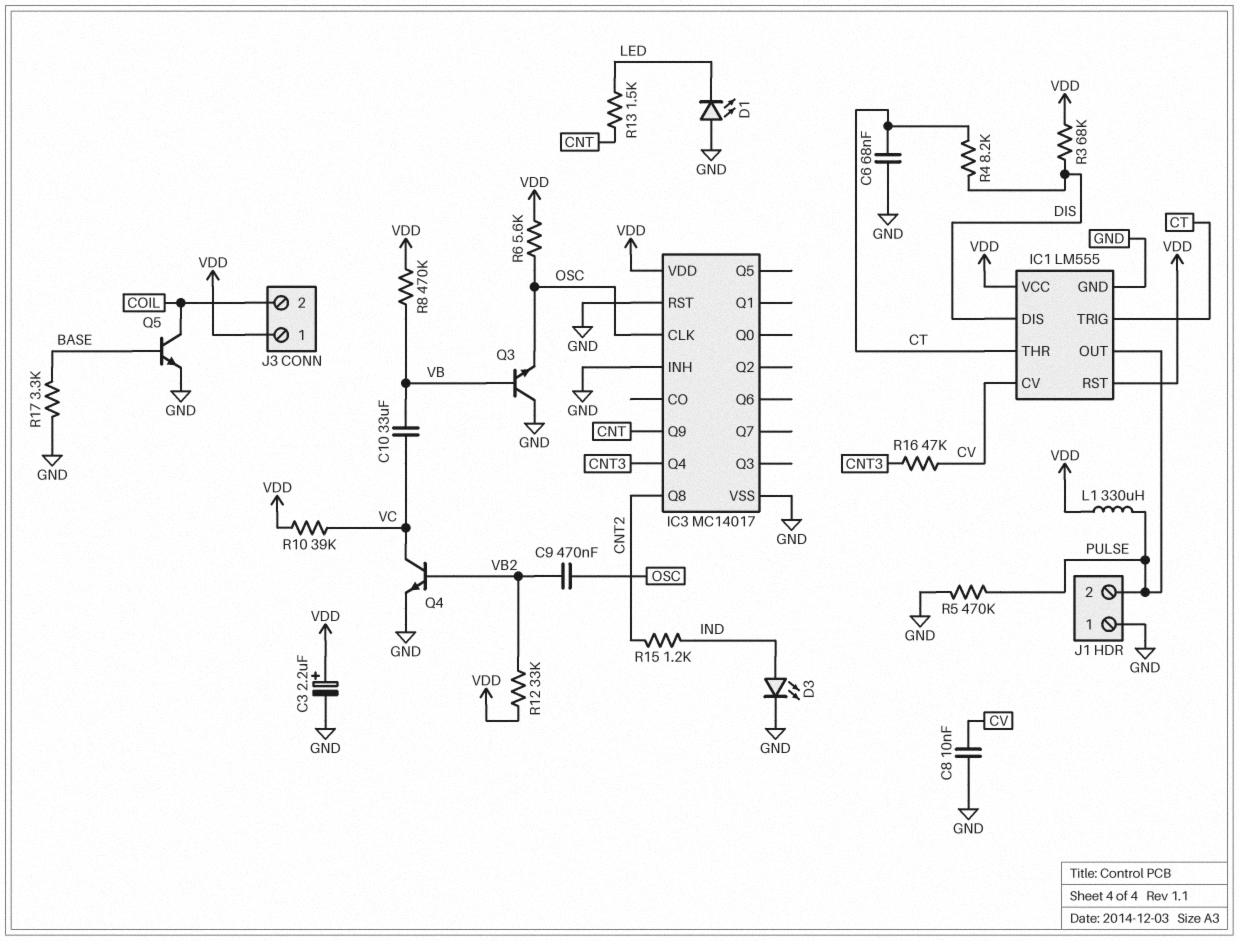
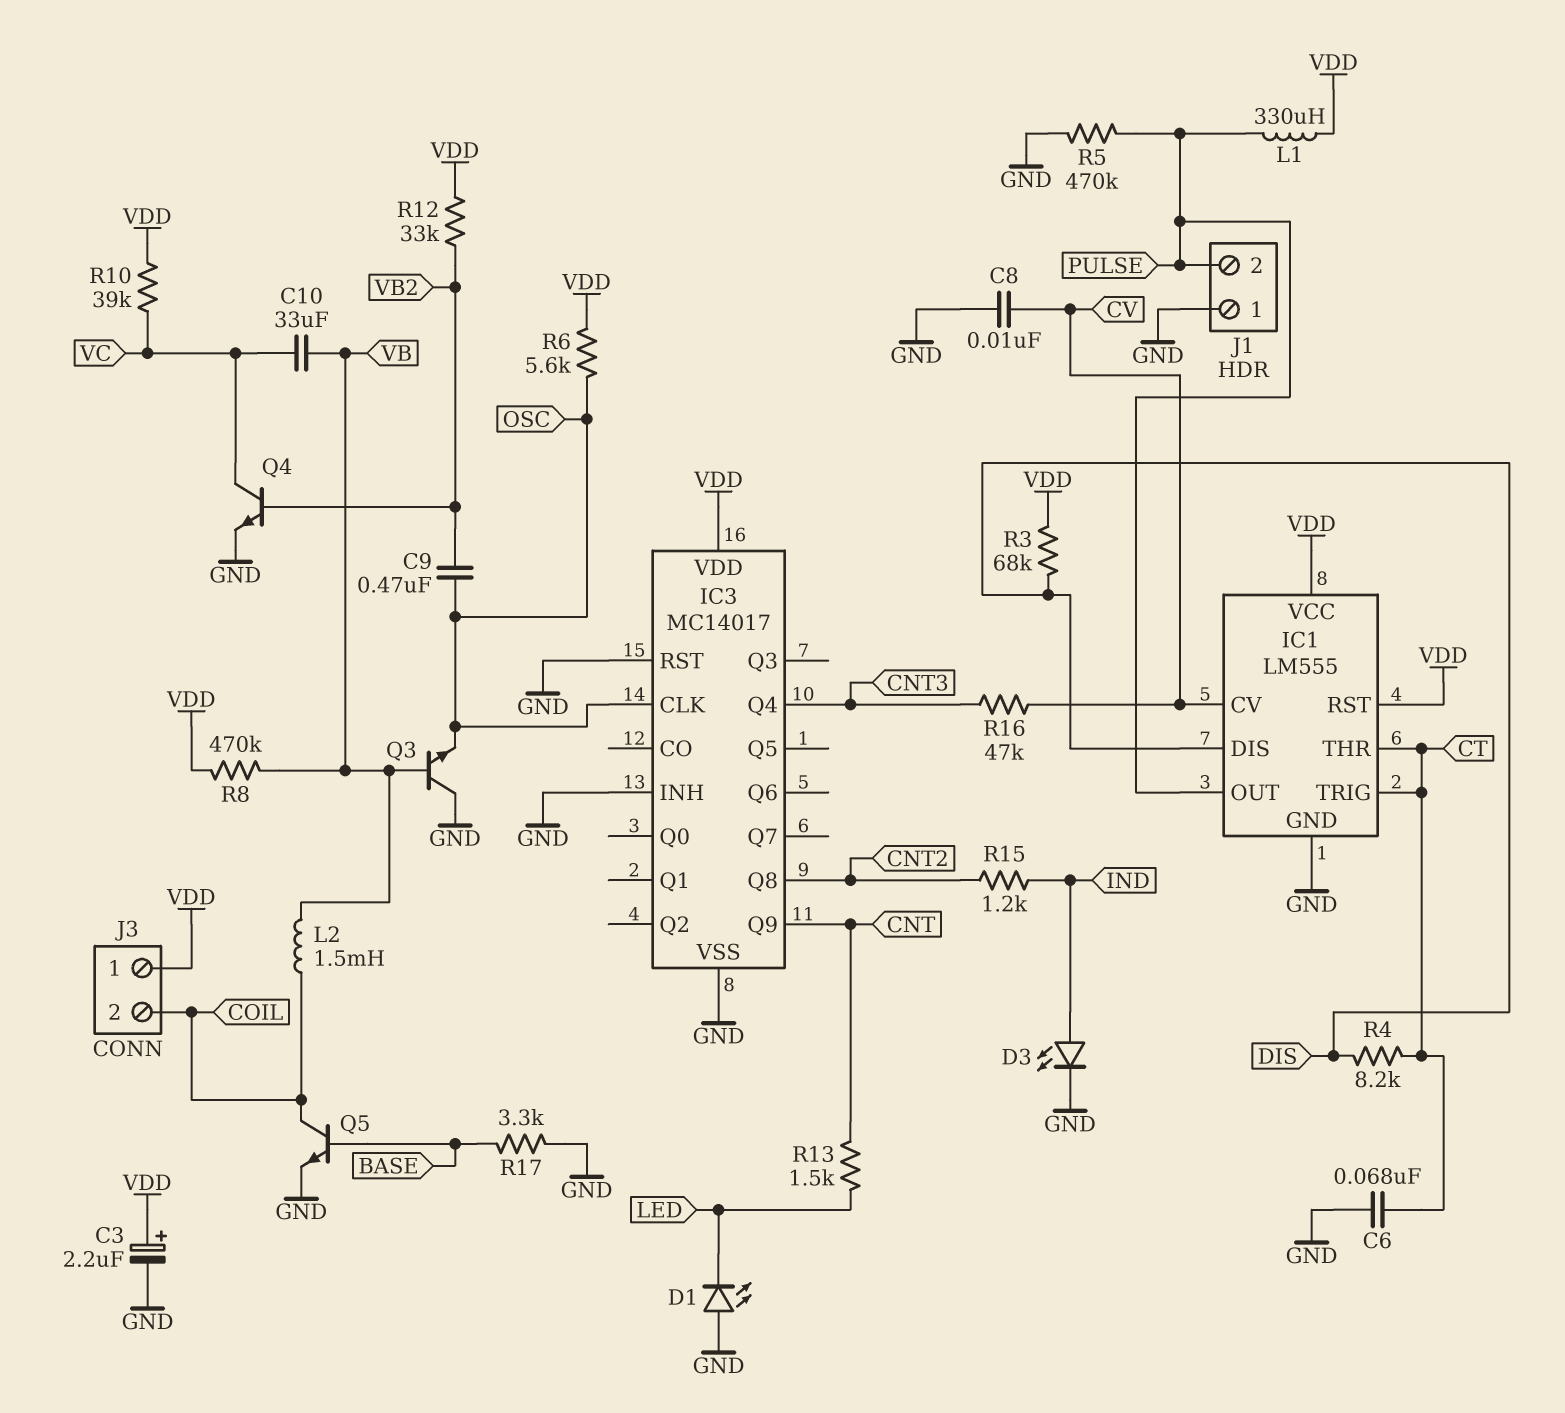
L2: none -> 1.5mH (COIL, VB)

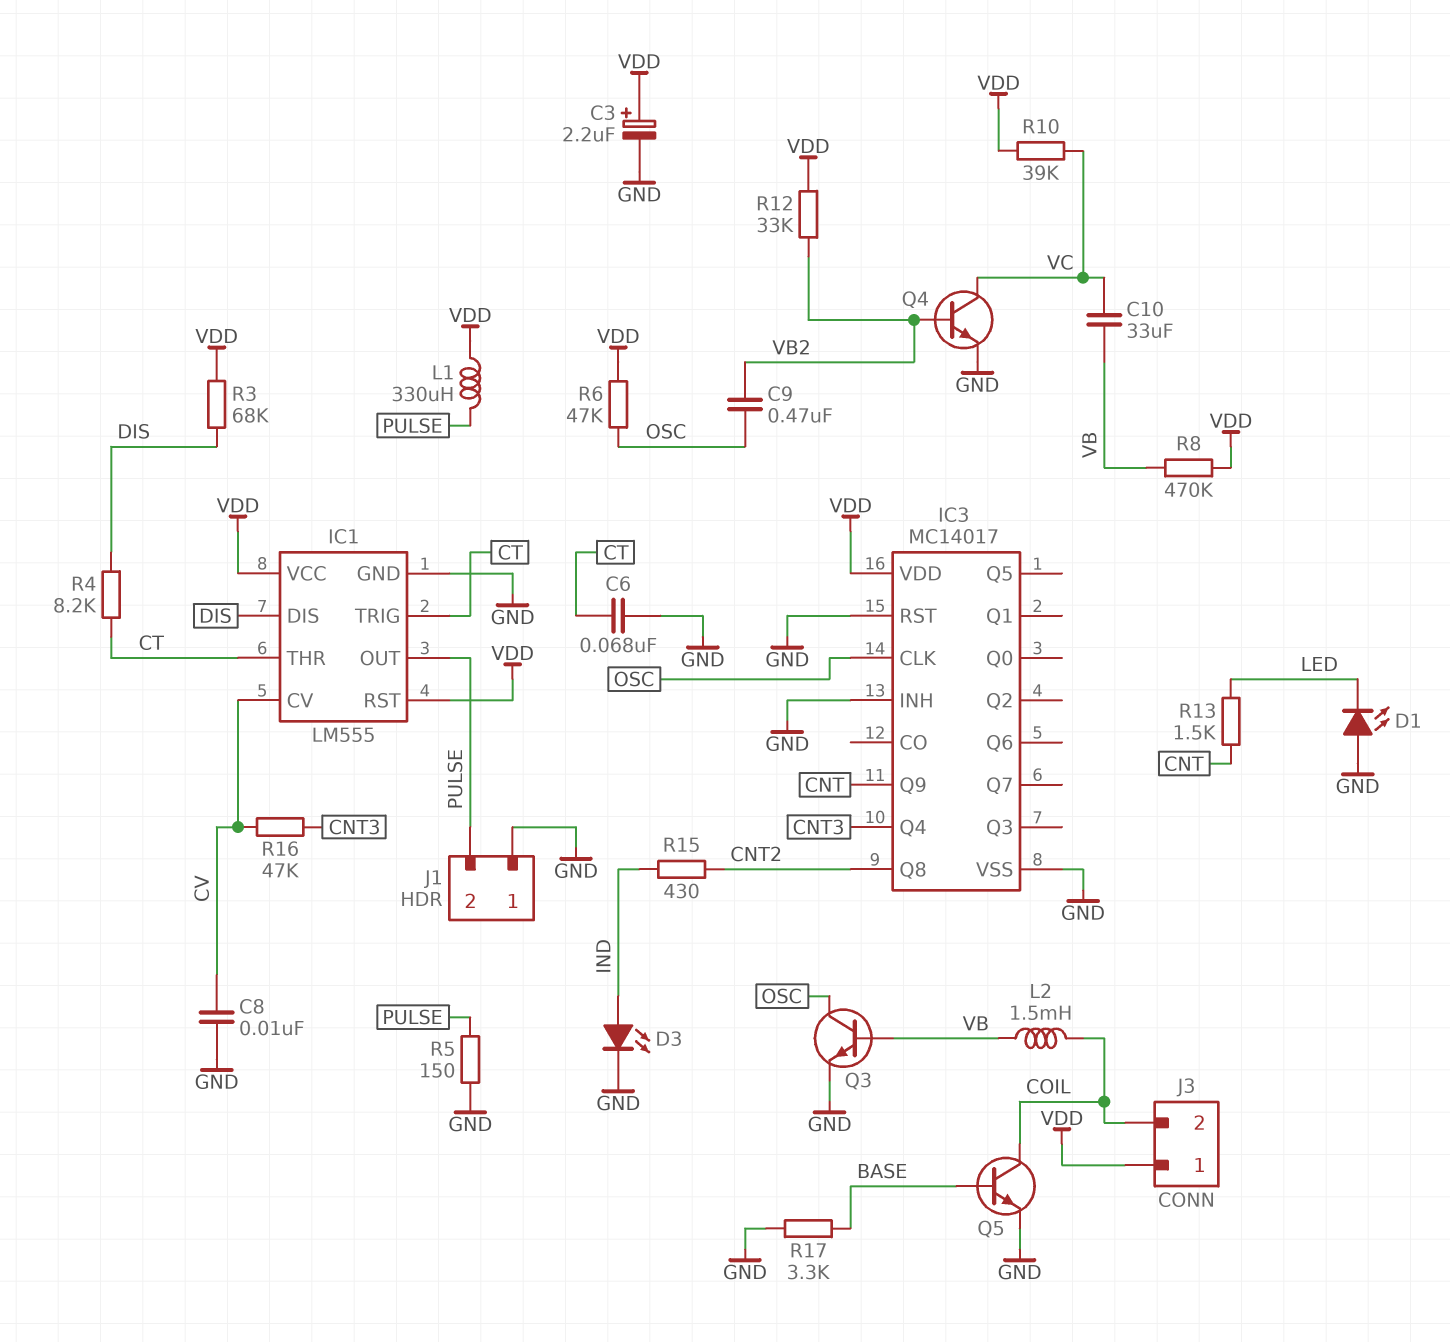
Q3: NPN (B VB, C GND, E OSC) -> NPN (B VB, C OSC, E GND)
R5: 470k (GND, PULSE) -> 150 (GND, PULSE)
R6: 5.6k (OSC, VDD) -> 47k (OSC, VDD)
R15: 1.2k (CNT2, IND) -> 430 (CNT2, IND)

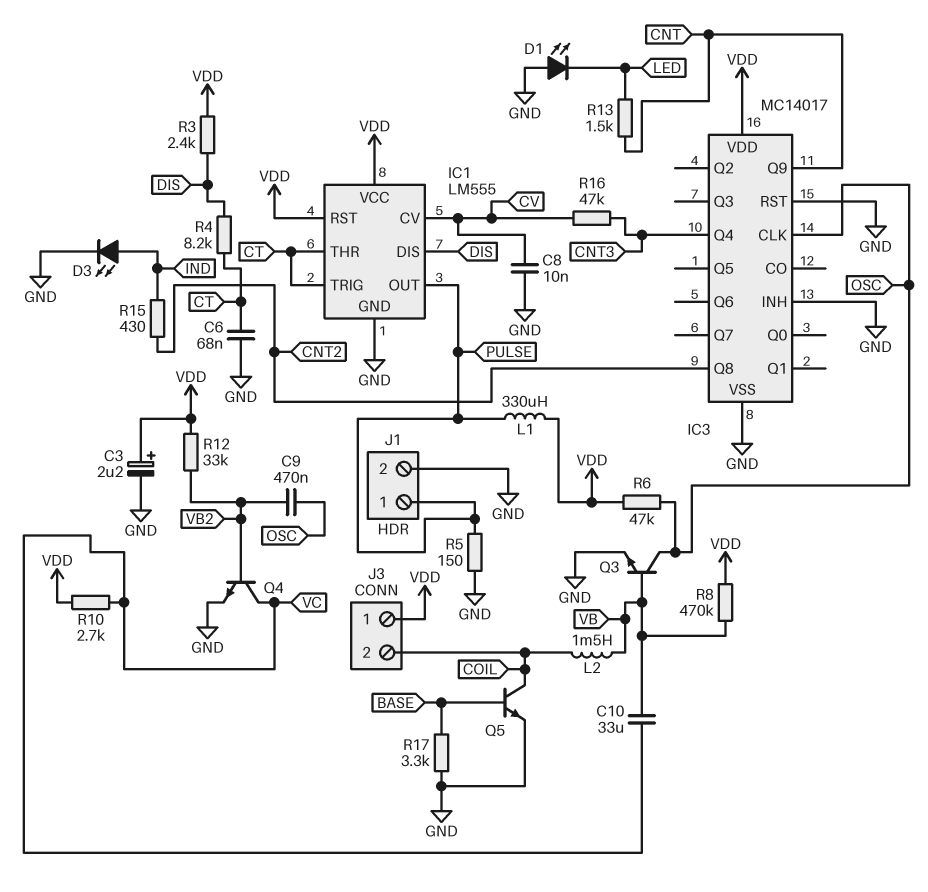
J1 pin 1: GND -> PULSE
J1 pin 2: PULSE -> GND
R3: 68k (DIS, VDD) -> 2.4k (DIS, VDD)
R10: 39k (VC, VDD) -> 2.7k (VC, VDD)

